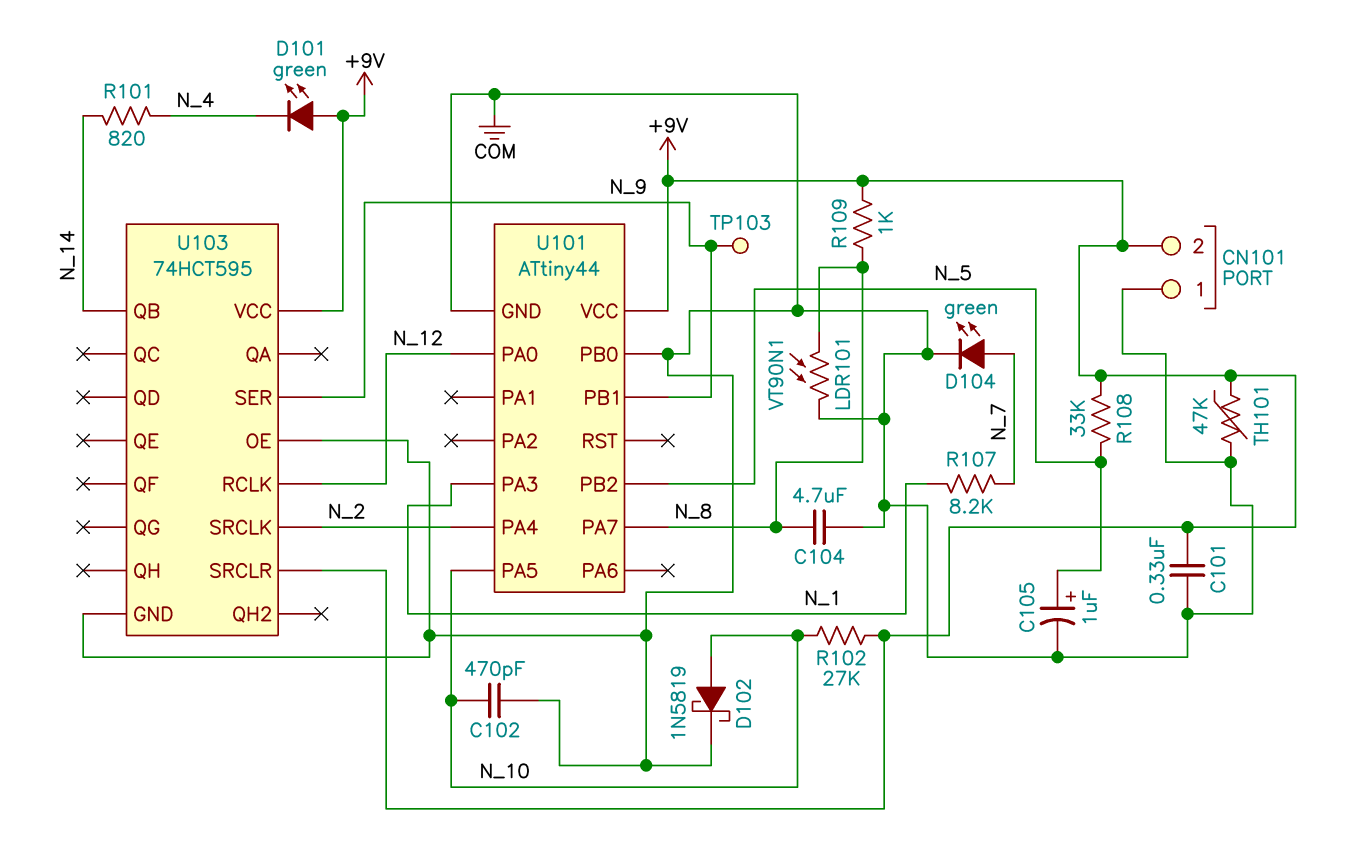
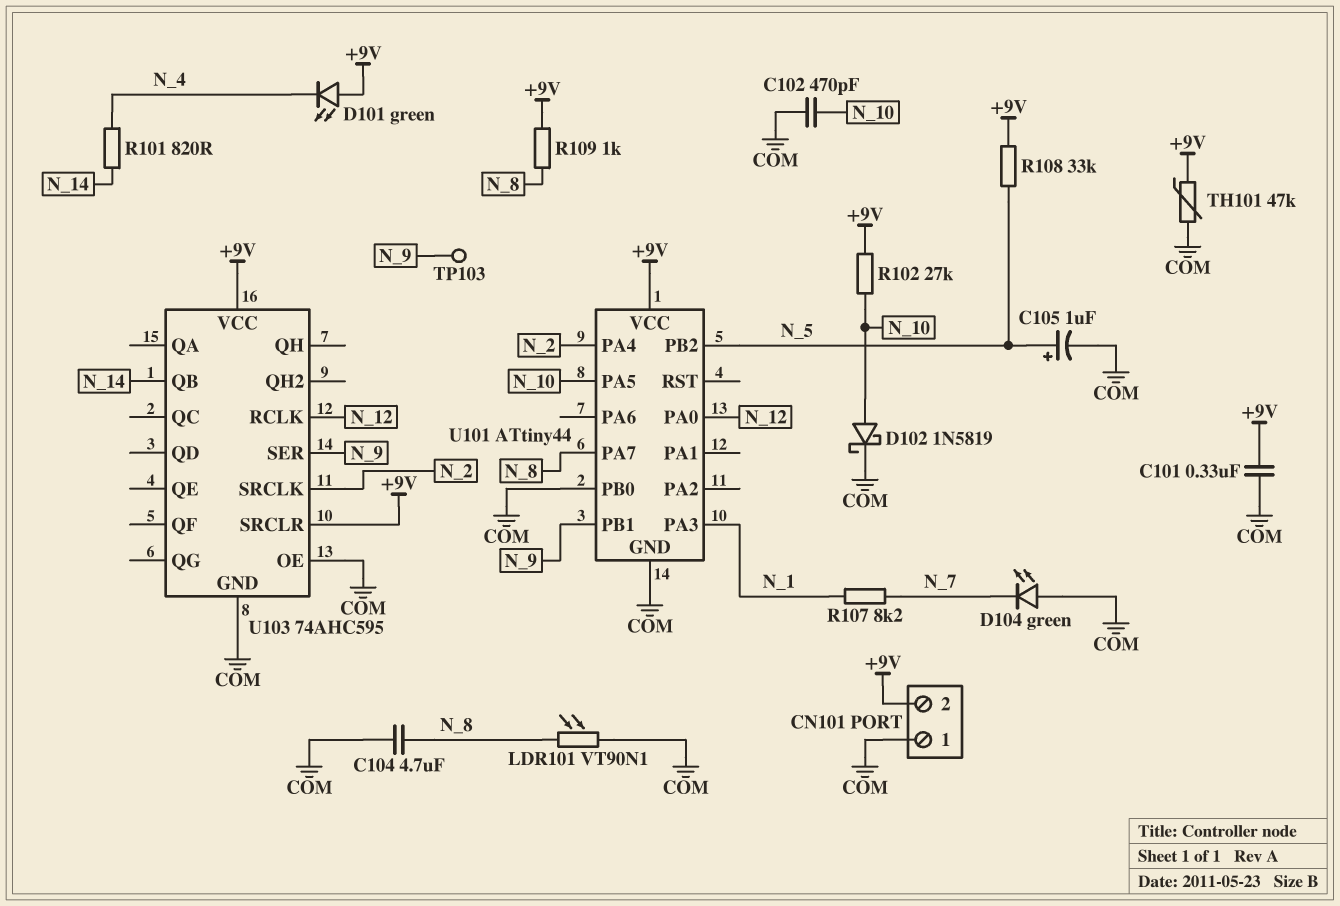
D104: LED green (A N_7, K COM) -> LED green (A COM, K N_7)
U103: 74HCT595 -> 74AHC595

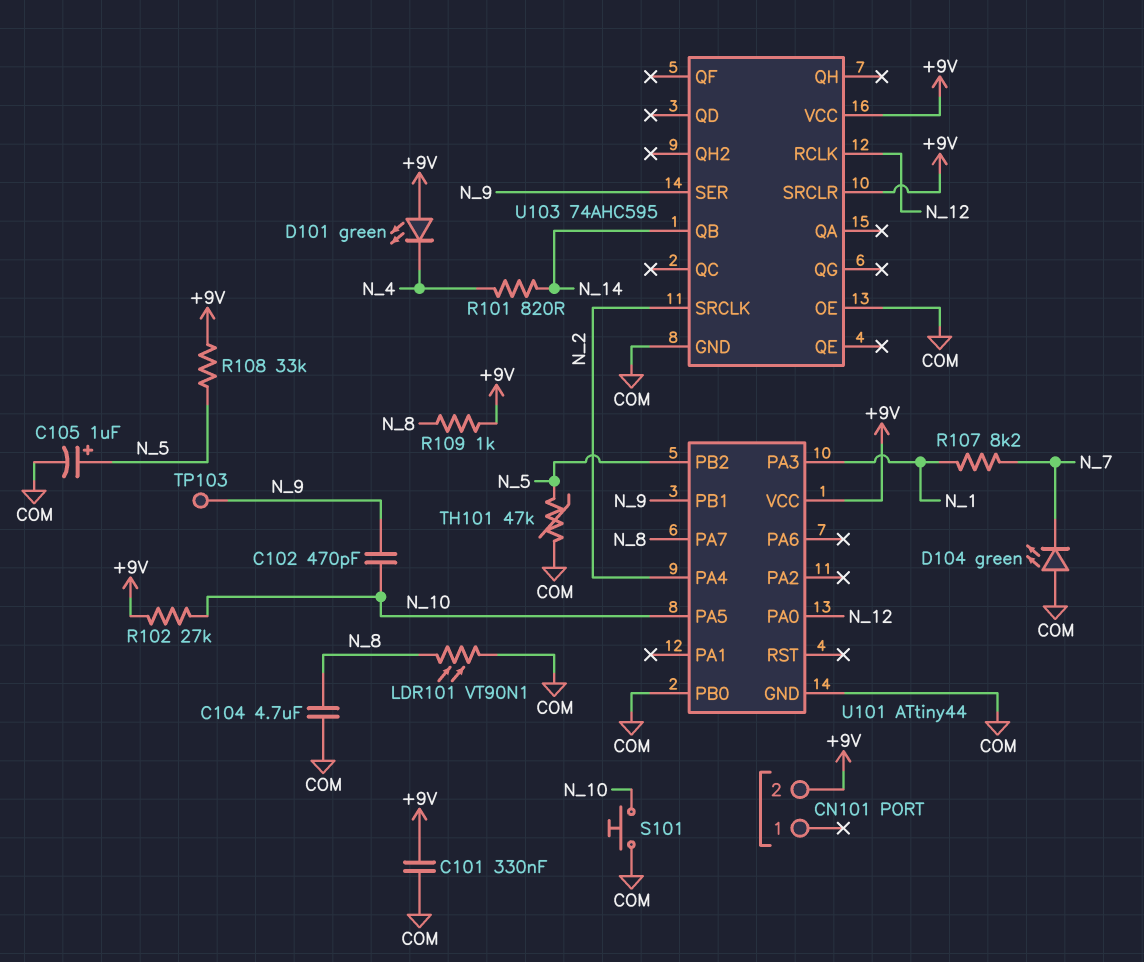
C102: 470pF (COM, N_10) -> 470pF (N_9, N_10)
CN101 pin 1: COM -> none
D102: schottky 1N5819 (A N_10, K COM) -> none
S101: none -> button (COM, N_10)
TH101: 47k (+9V, COM) -> 47k (COM, N_5)

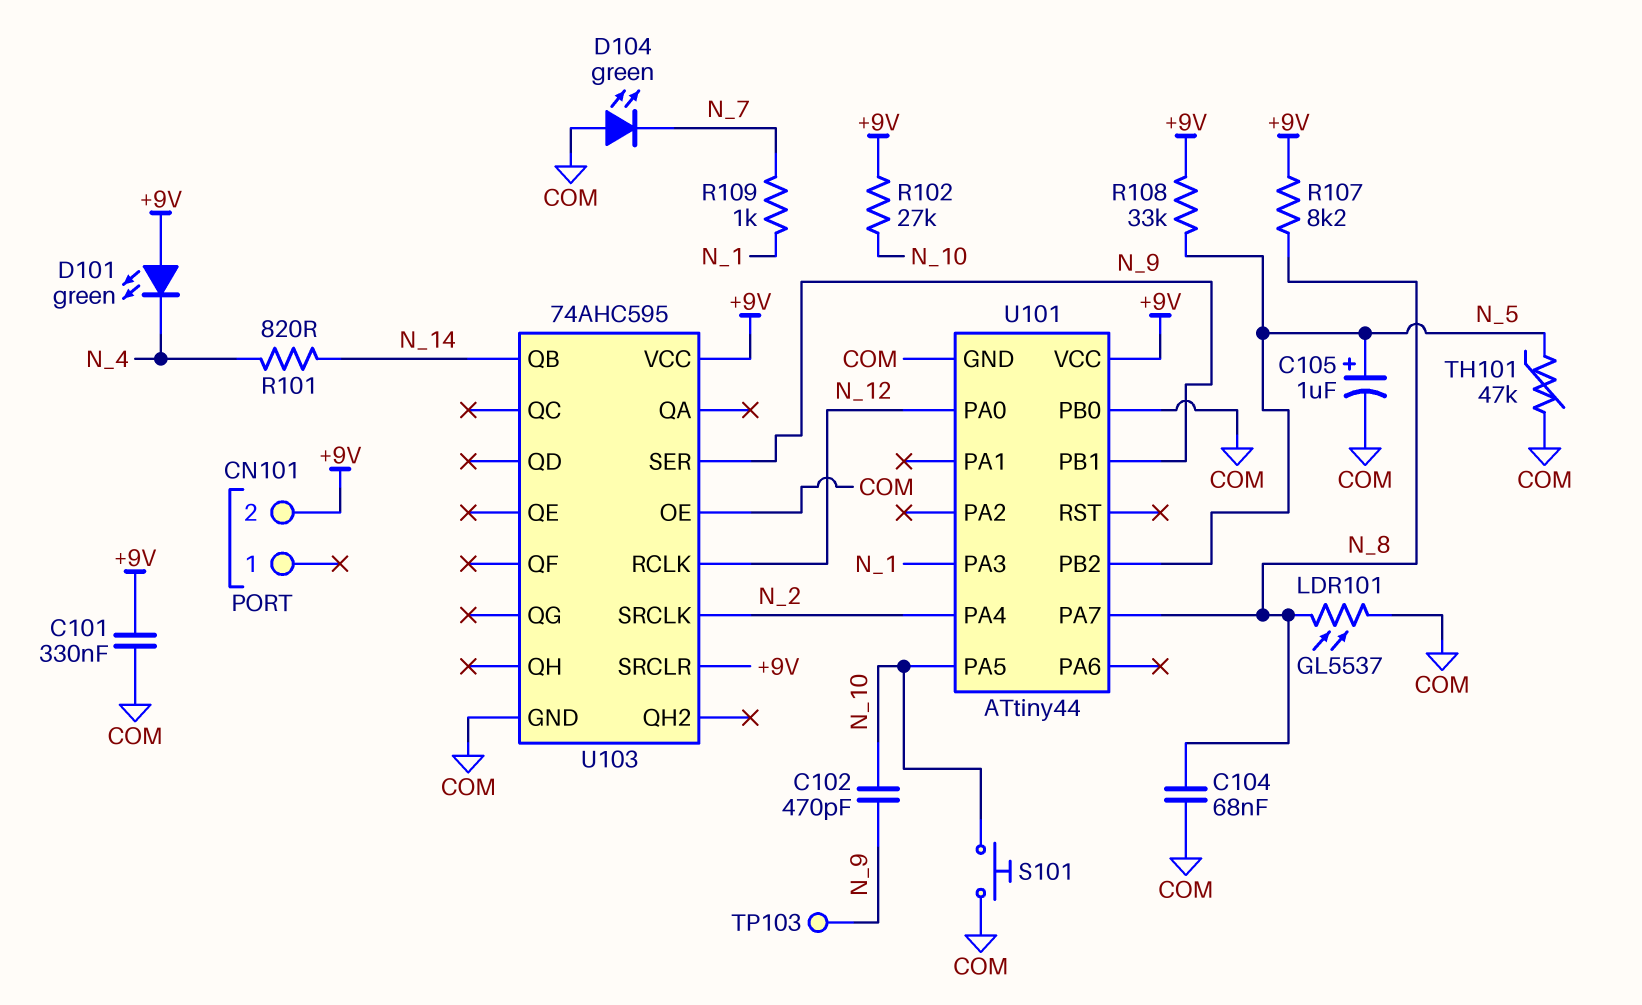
C104: 4.7uF (COM, N_8) -> 68nF (COM, N_8)
LDR101: VT90N1 (COM, N_8) -> GL5537 (COM, N_8)
R107: 8.2k (N_1, N_7) -> 8.2k (+9V, N_8)
R109: 1k (+9V, N_8) -> 1k (N_1, N_7)

